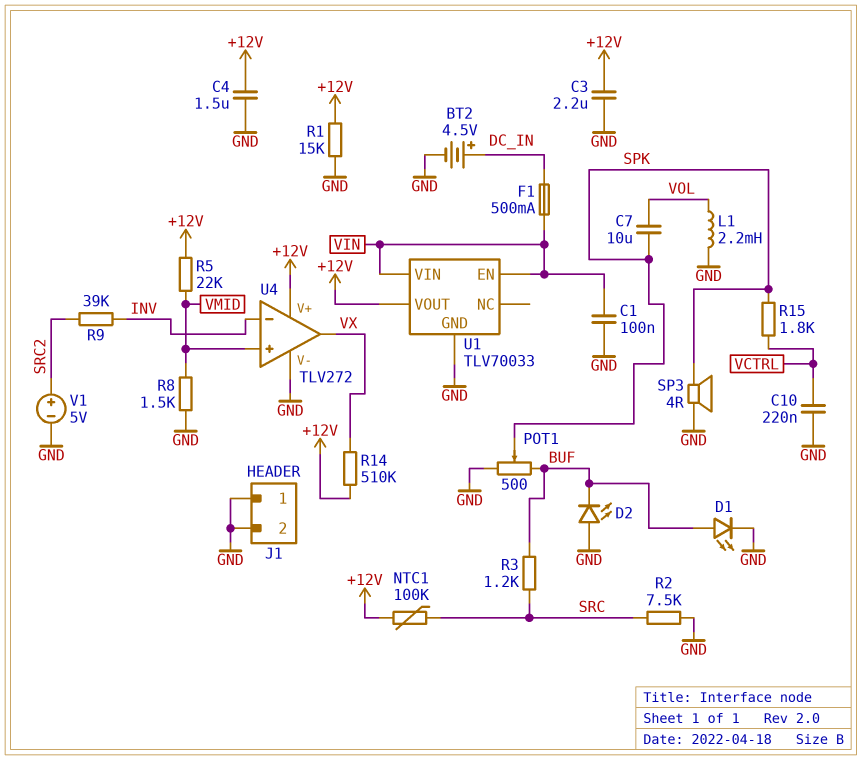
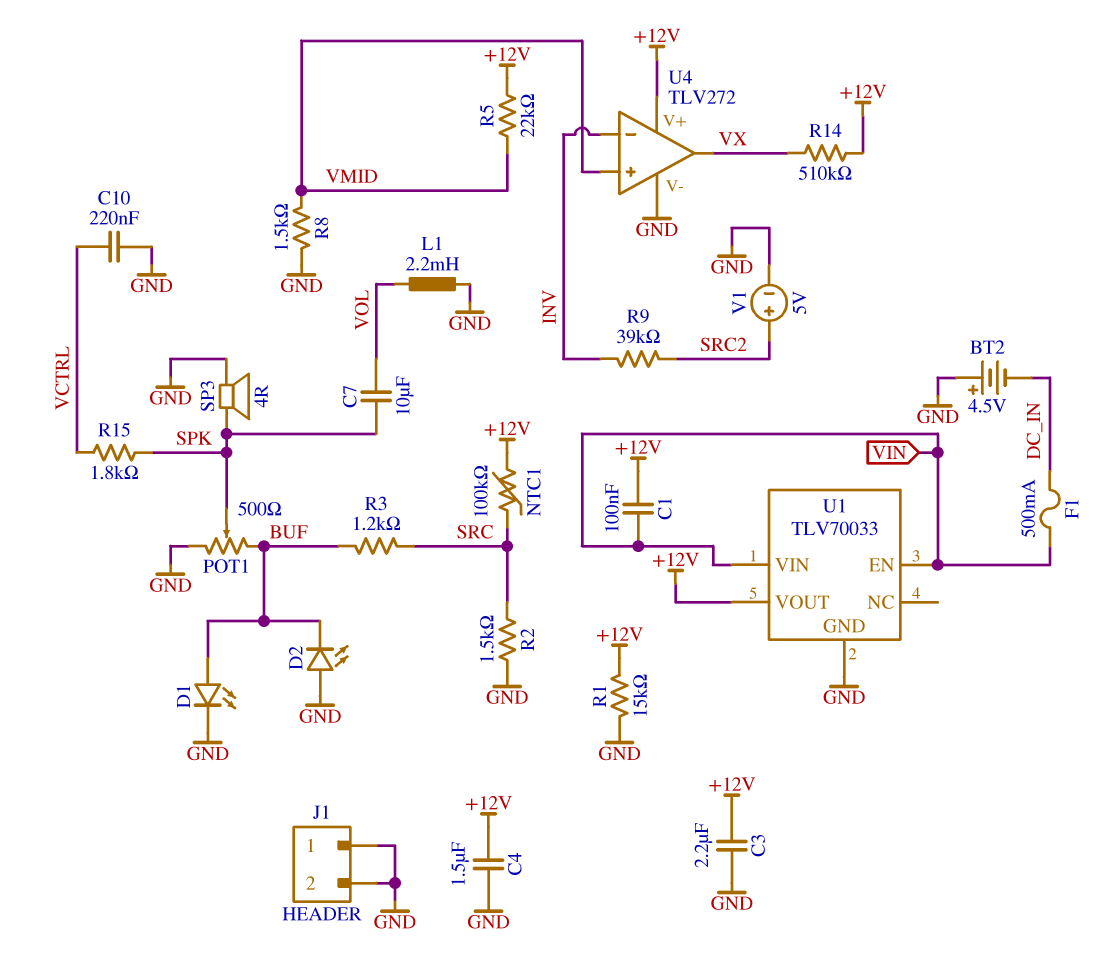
BT2: 4.5V (plus DC_IN, minus GND) -> 4.5V (plus GND, minus DC_IN)
C1: 100nF (GND, VIN) -> 100nF (+12V, VIN)
R2: 7.5k (GND, SRC) -> 1.5k (GND, SRC)

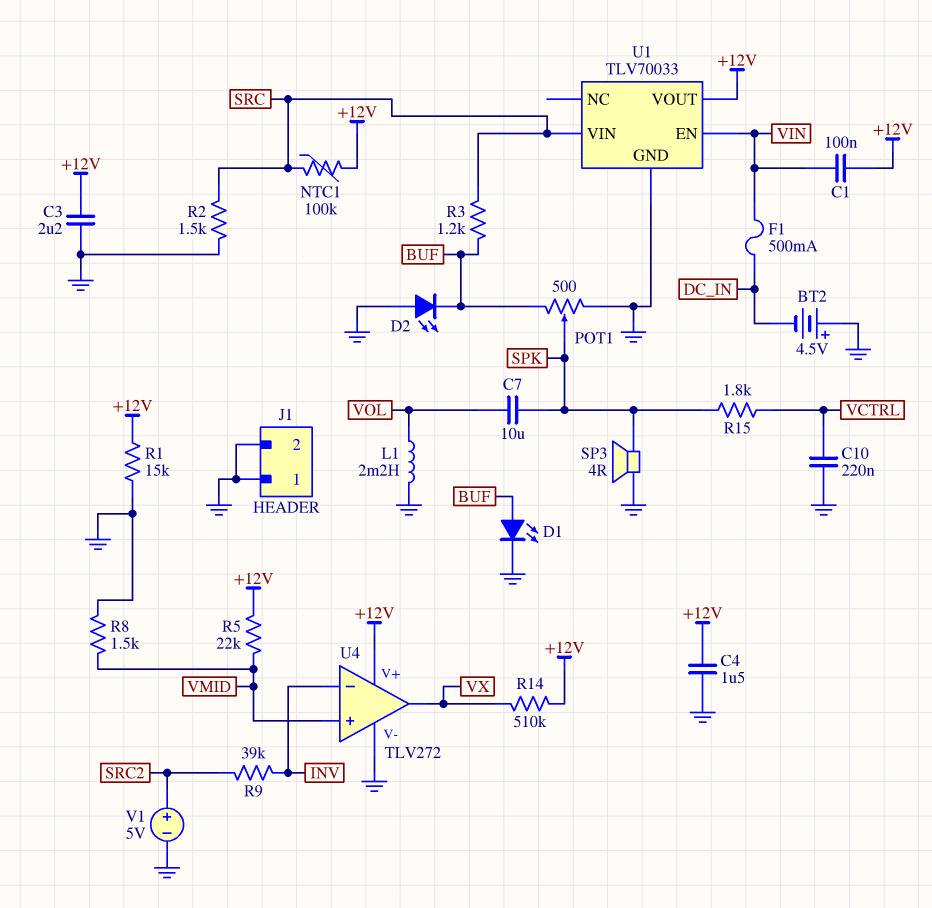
U1 pin VIN: VIN -> SRC

